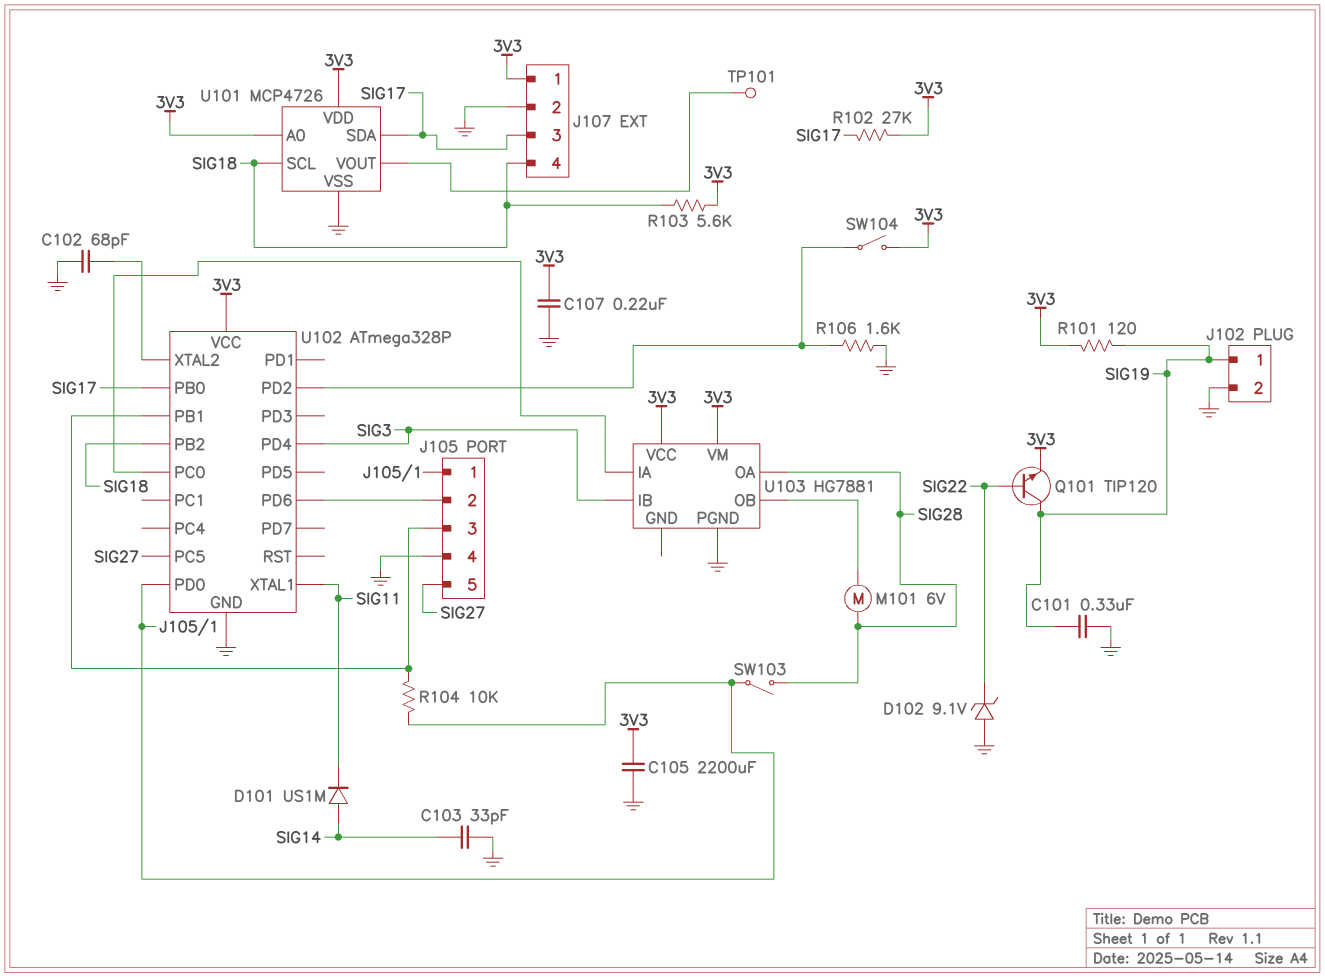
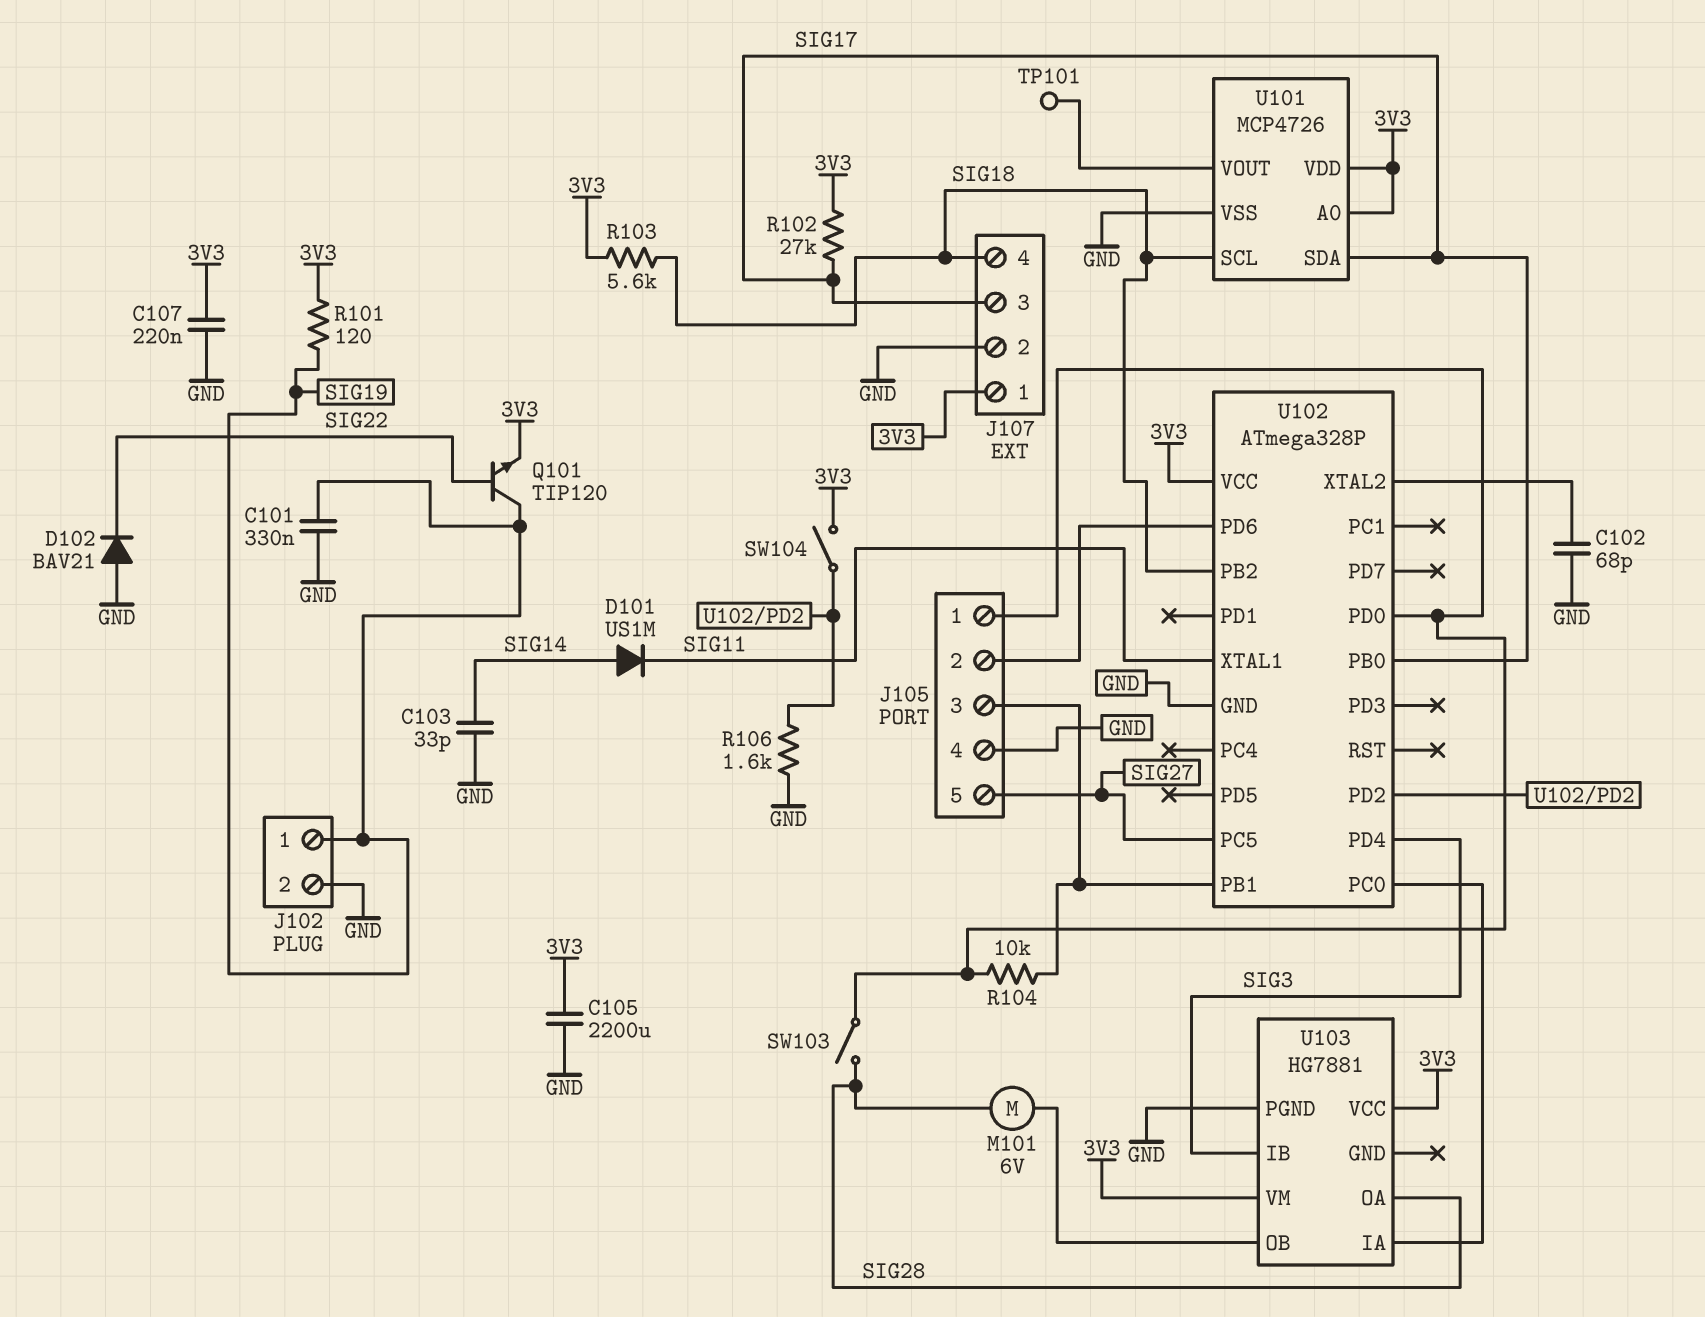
D102: zener 9.1V (A GND, K SIG22) -> diode BAV21 (A GND, K SIG22)

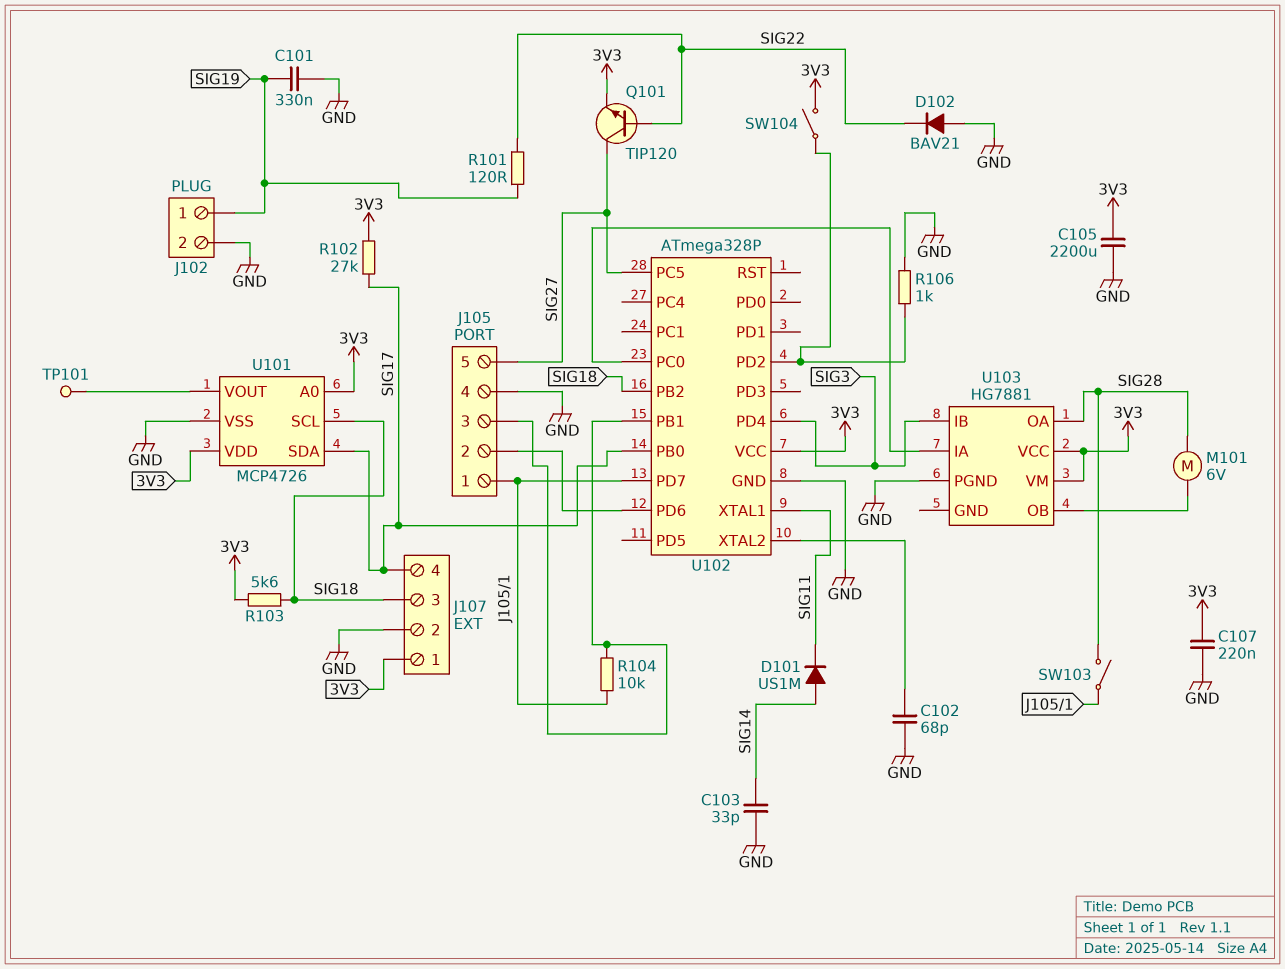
J107 pin 3: SIG17 -> SIG18
J107 pin 4: SIG18 -> SIG17
Q101: NPN TIP120 (B SIG22, C SIG19, E 3V3) -> NPN TIP120 (B SIG22, C SIG27, E 3V3)
R101: 120 (3V3, SIG19) -> 120 (SIG19, SIG22)
R106: 1.6k (GND, U102/PD2) -> 1k (GND, U102/PD2)
U102 pin PD0: J105/1 -> none
U102 pin PD7: none -> J105/1

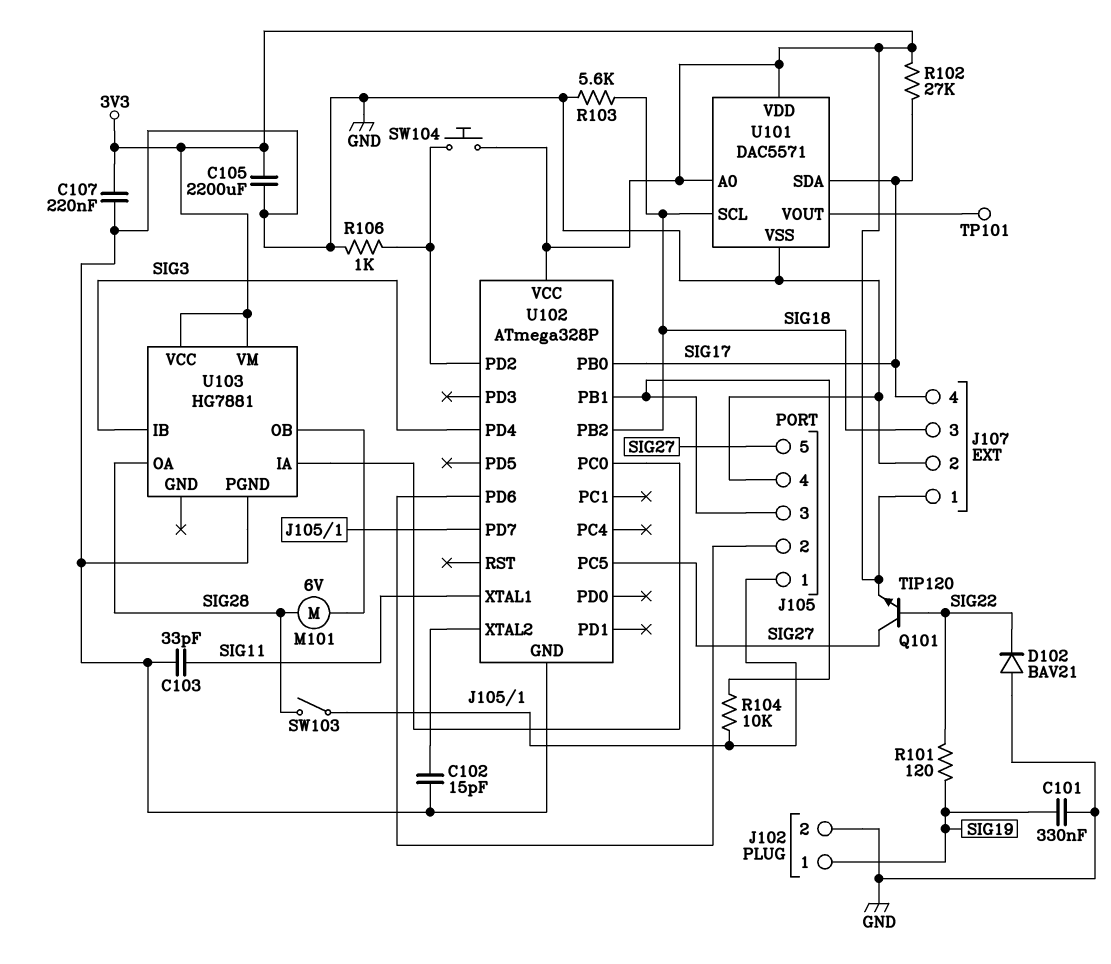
C102: 68pF (GND, U102/XTAL2) -> 15pF (GND, U102/XTAL2)
C103: 33pF (GND, SIG14) -> 33pF (GND, SIG11)
D101: diode US1M (A SIG14, K SIG11) -> none
R103: 5.6k (3V3, SIG18) -> 5.6k (GND, SIG18)
SW104: switch (3V3, U102/PD2) -> button (3V3, U102/PD2)
U101: MCP4726 -> DAC5571

